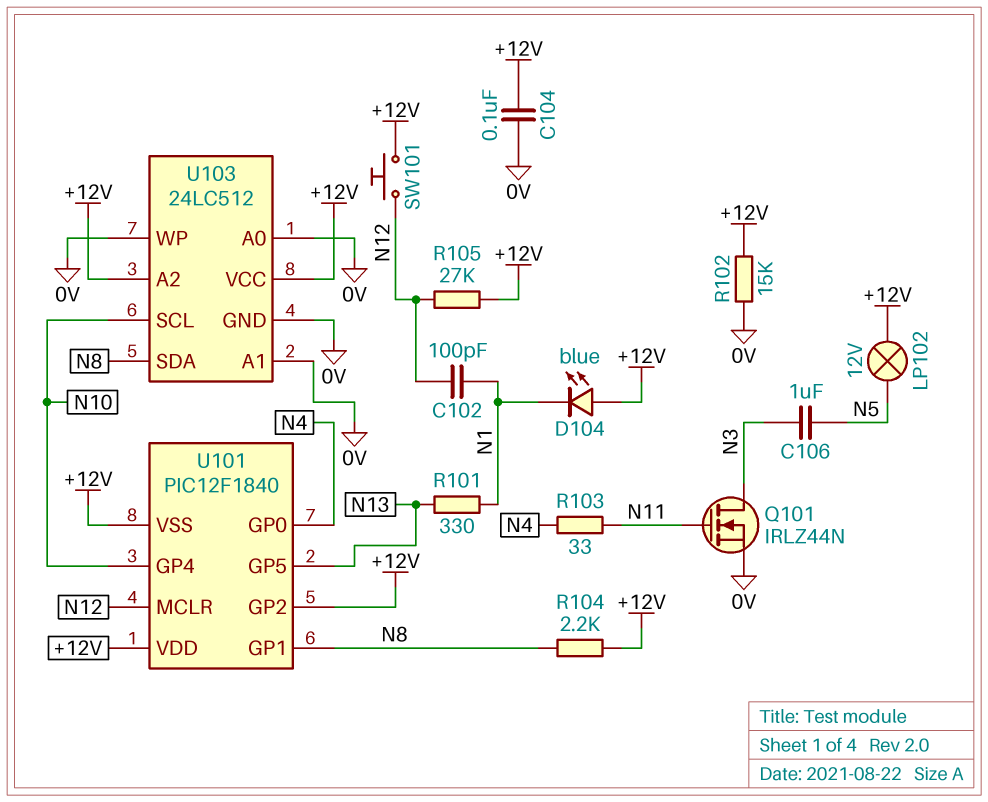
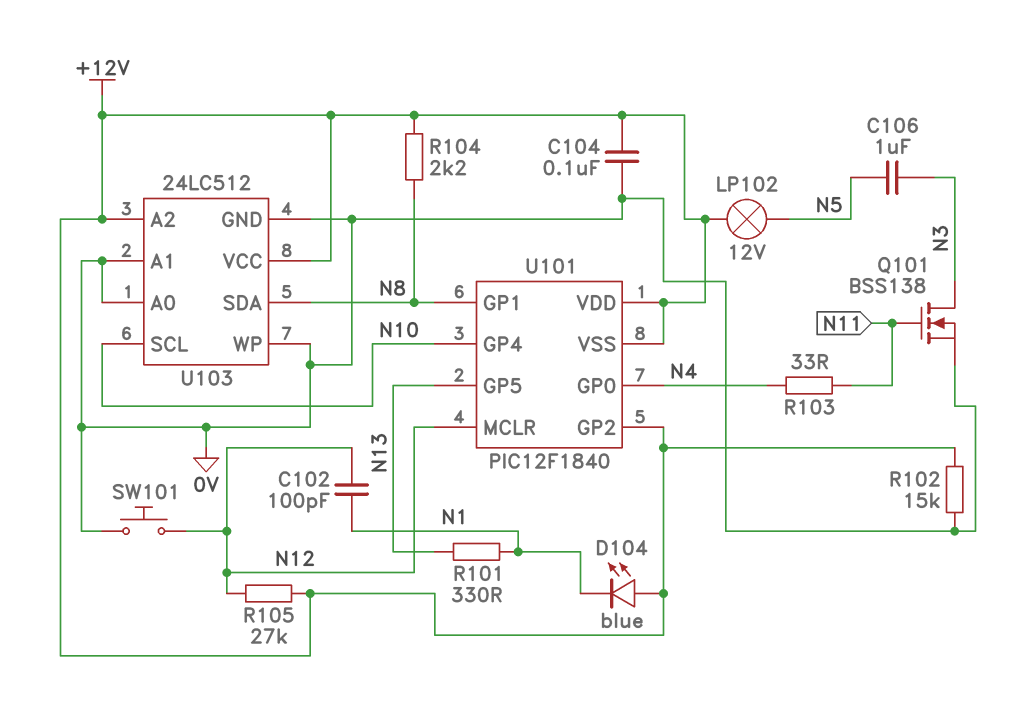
Q101: NMOS IRLZ44N (G N11, D N3, S 0V) -> NMOS BSS138 (G N11, D N3, S 0V)
SW101: button (+12V, N12) -> button (0V, N12)

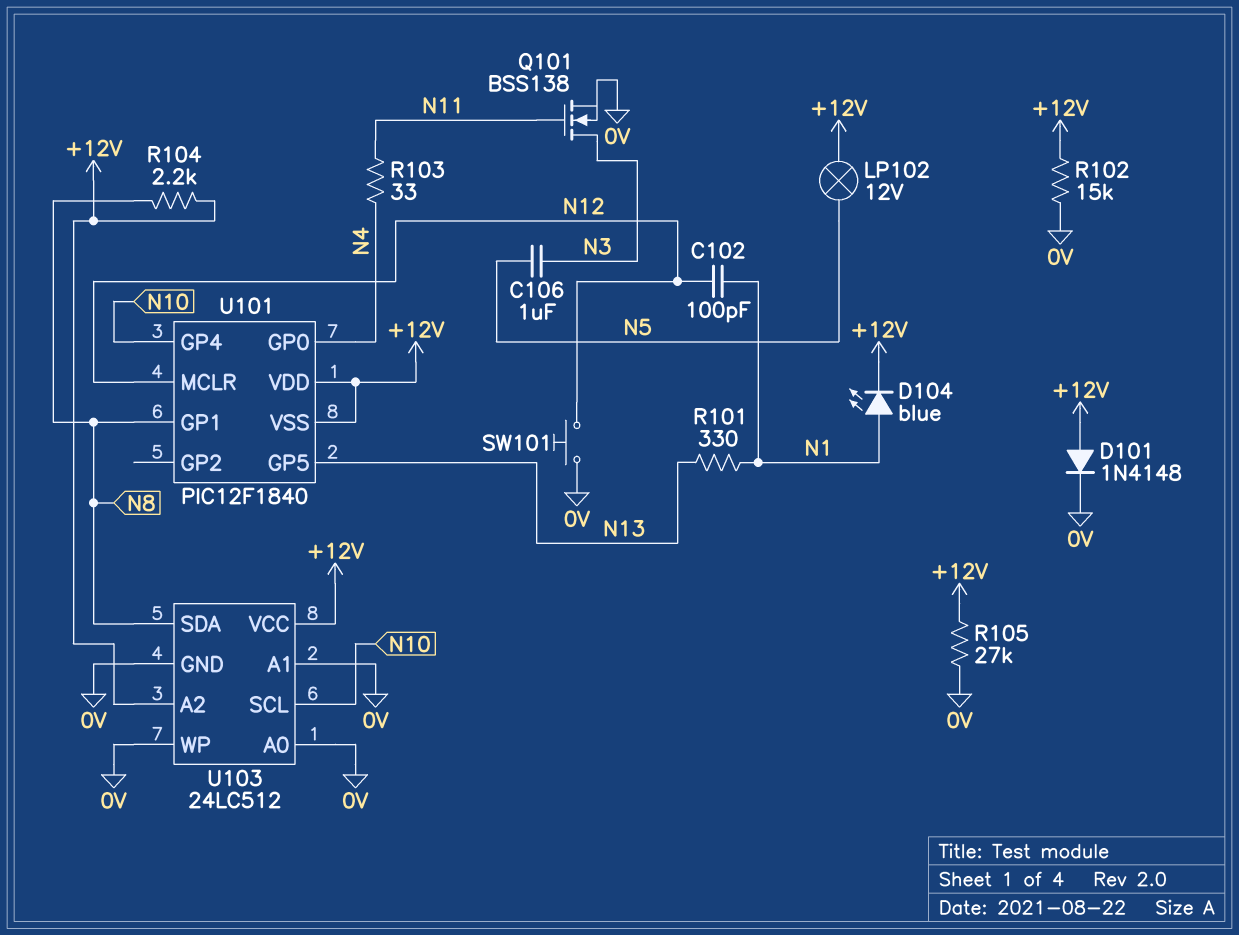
C104: 100nF (+12V, 0V) -> none
D101: none -> diode 1N4148 (A +12V, K 0V)
D104: LED blue (A +12V, K N1) -> LED blue (A N1, K +12V)
R105: 27k (+12V, N12) -> 27k (+12V, 0V)
U101 pin GP2: +12V -> none

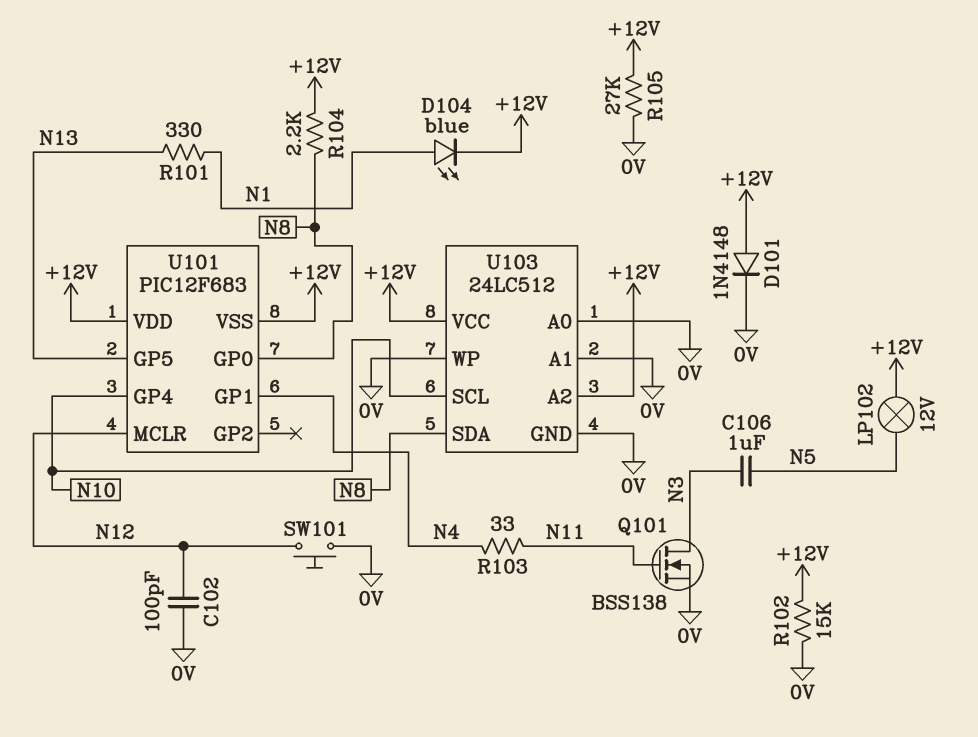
C102: 100pF (N1, N12) -> 100pF (0V, N12)
U101: PIC12F1840 -> PIC12F683
U101 pin GP0: N4 -> N8
U101 pin GP1: N8 -> N4

